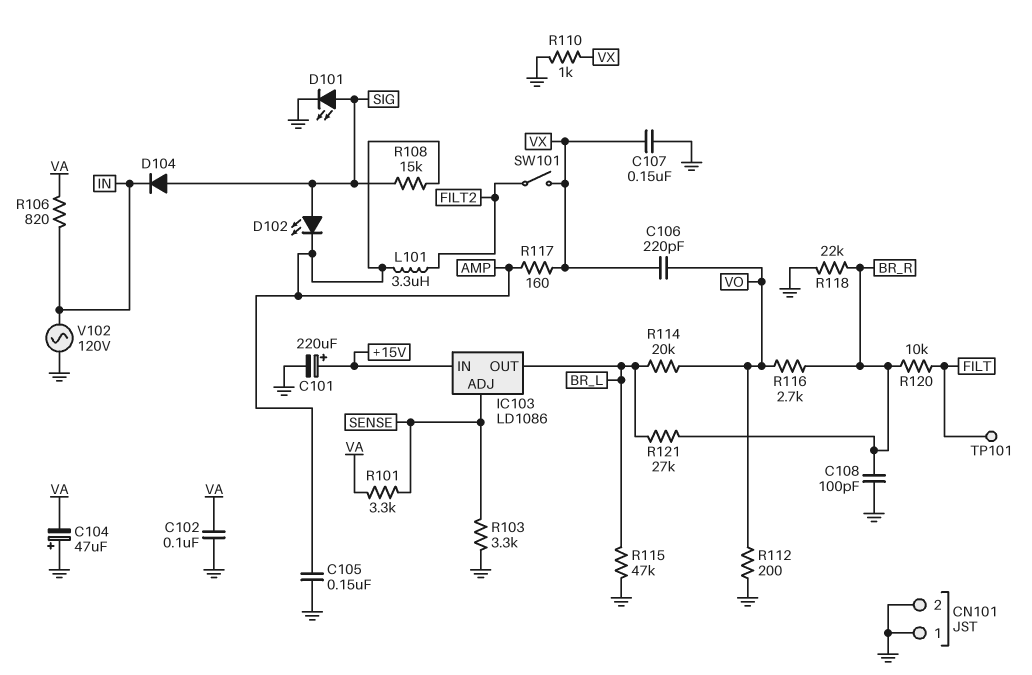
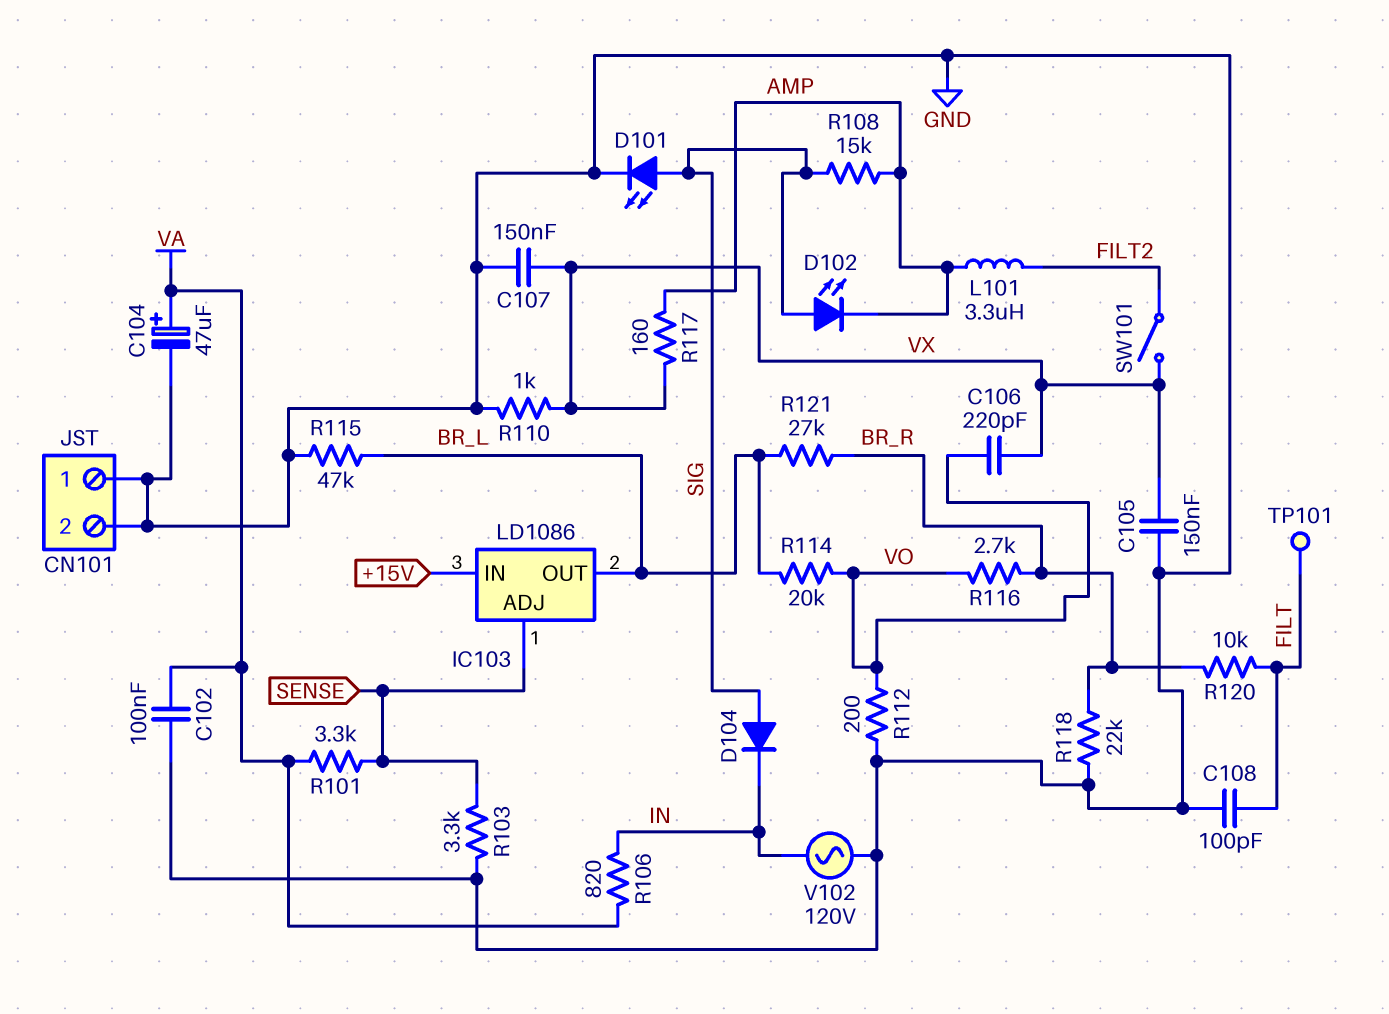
C101: 220uF (plus +15V, minus GND) -> none
C104: 47uF (plus GND, minus VA) -> 47uF (plus VA, minus GND)
C105: 150nF (AMP, GND) -> 150nF (GND, VX)
C108: 100pF (BR_R, GND) -> 100pF (FILT, GND)

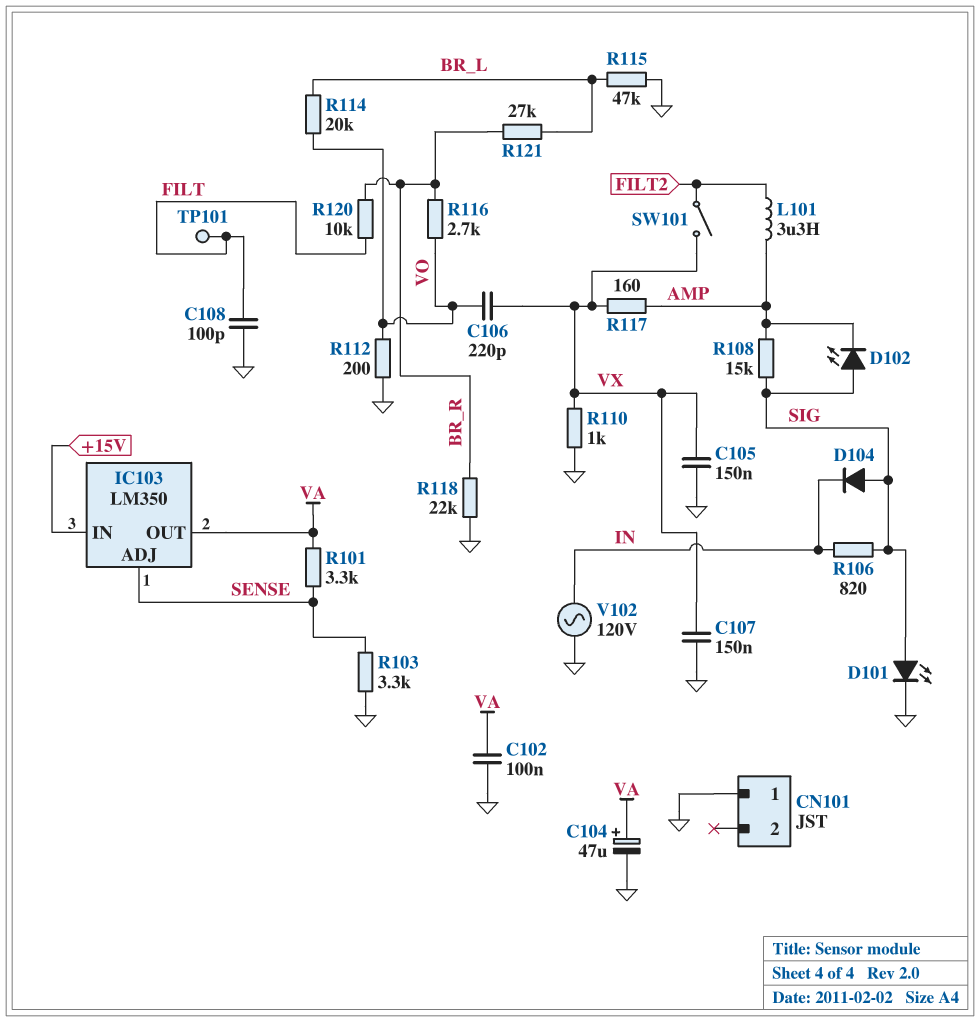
CN101 pin 2: GND -> none
IC103: LD1086 -> LM350
IC103 pin OUT: BR_L -> VA
R106: 820 (IN, VA) -> 820 (IN, SIG)

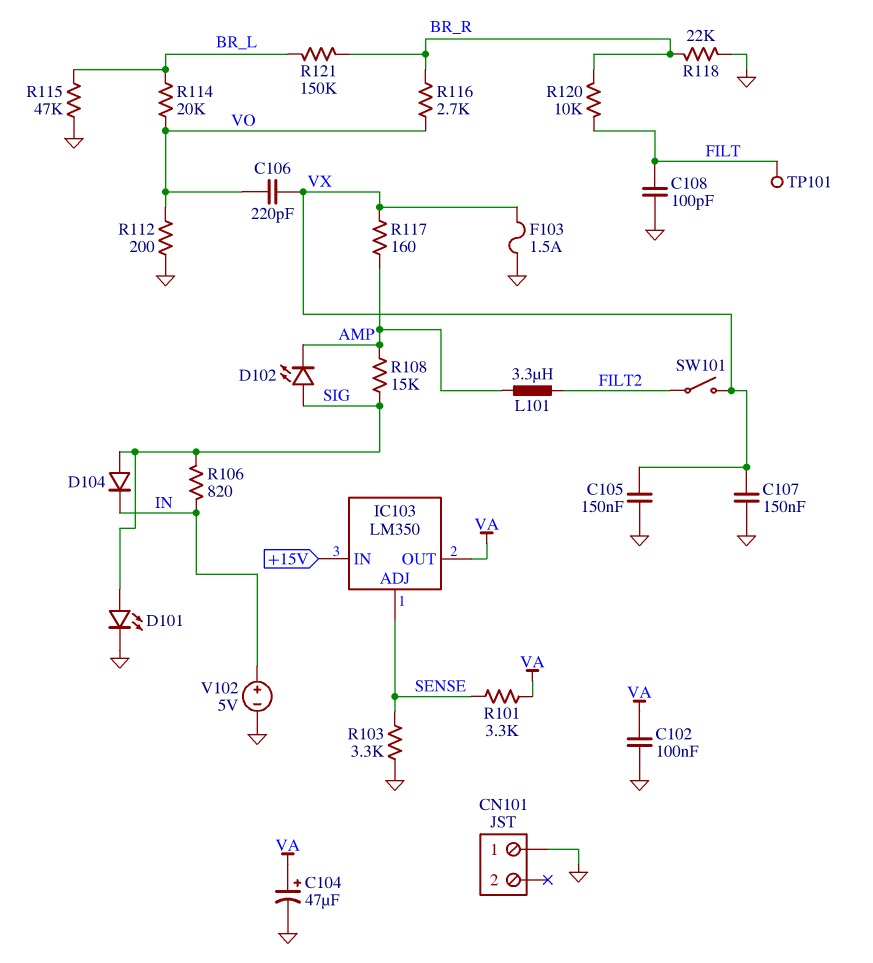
F103: none -> 1.5A (GND, VX)
R110: 1k (GND, VX) -> none
R121: 27k (BR_L, BR_R) -> 150k (BR_L, BR_R)
V102: AC 120V (GND, IN) -> 5V (plus IN, minus GND)

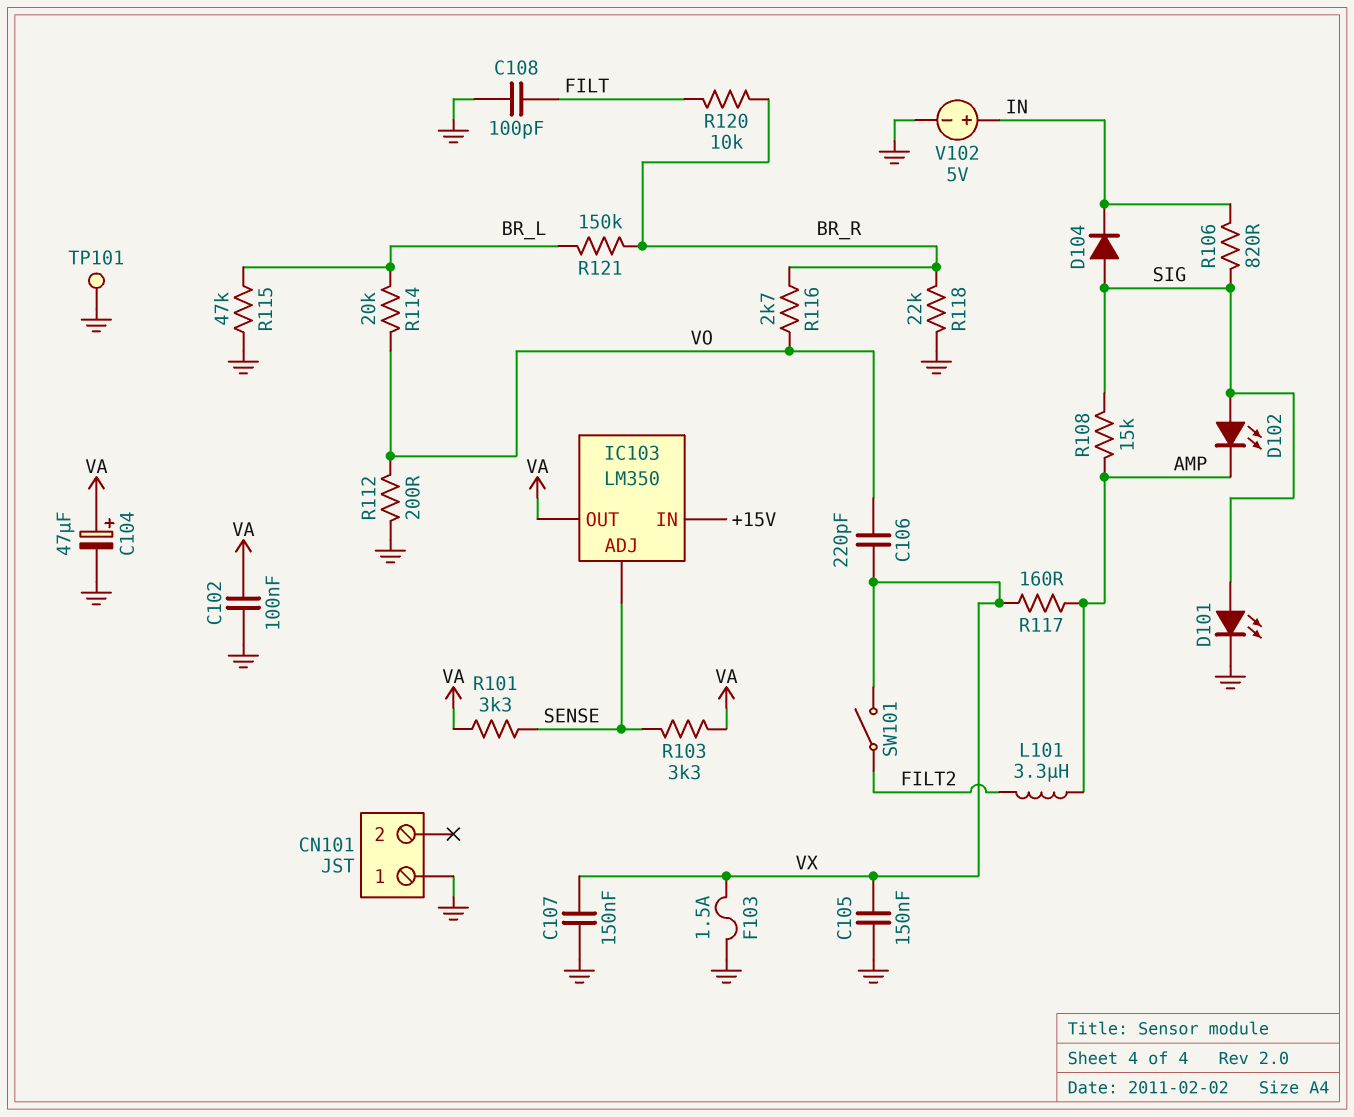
R103: 3.3k (GND, SENSE) -> 3.3k (SENSE, VA)
TP101: test point (FILT) -> test point (GND)

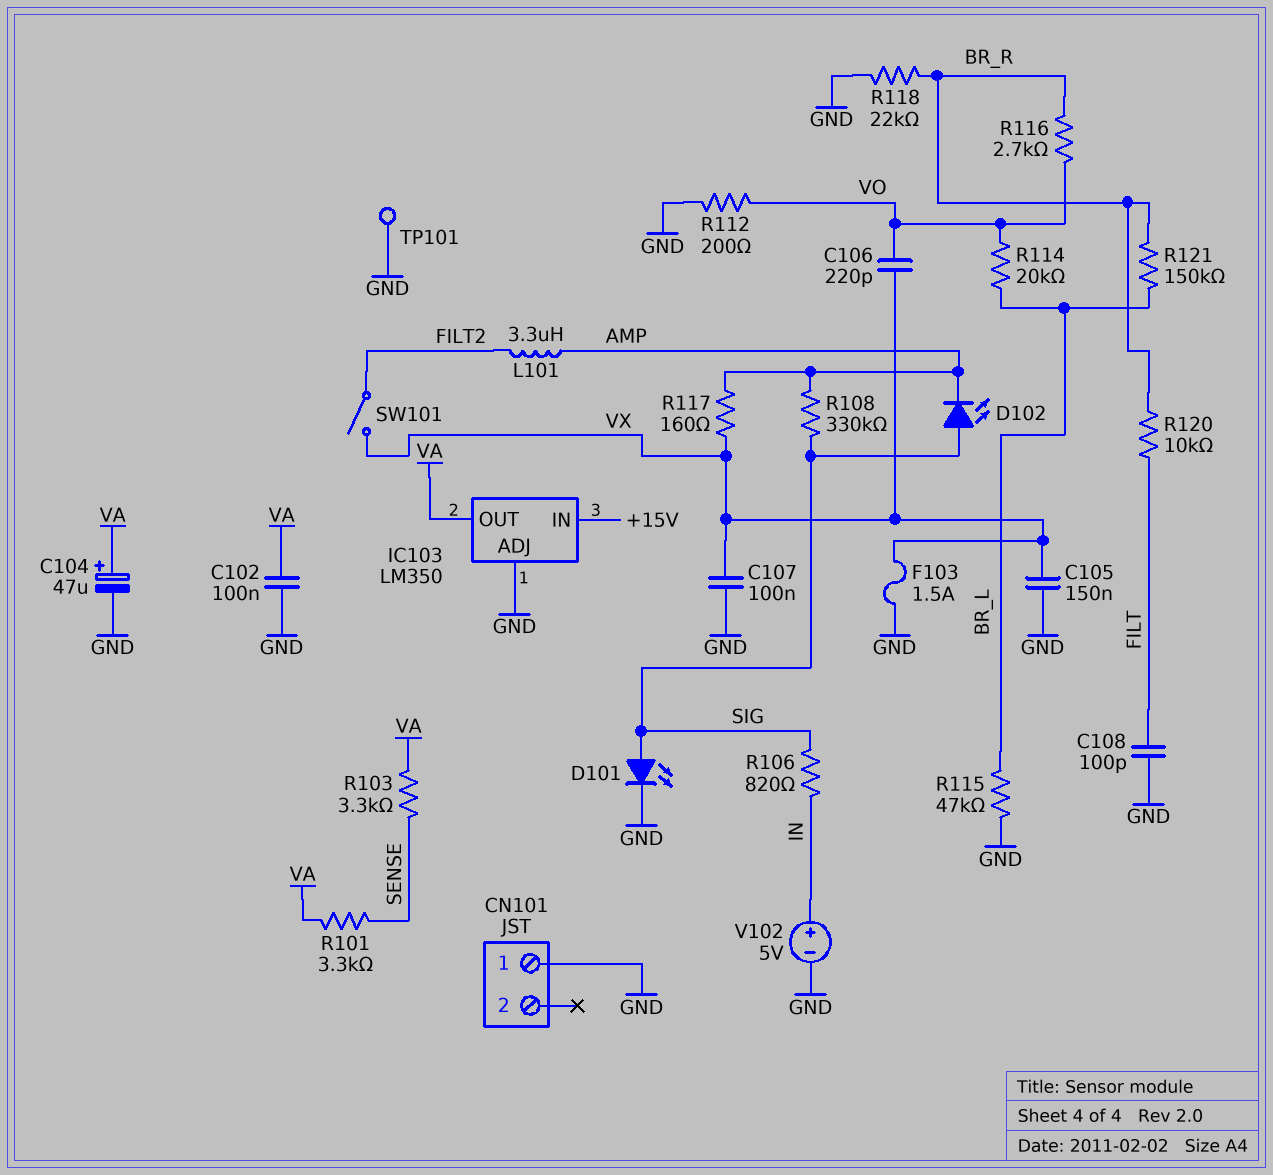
C107: 150nF (GND, VX) -> 100nF (GND, VX)
D104: diode (A SIG, K IN) -> none
IC103 pin ADJ: SENSE -> GND
R108: 15k (AMP, SIG) -> 330k (AMP, SIG)

